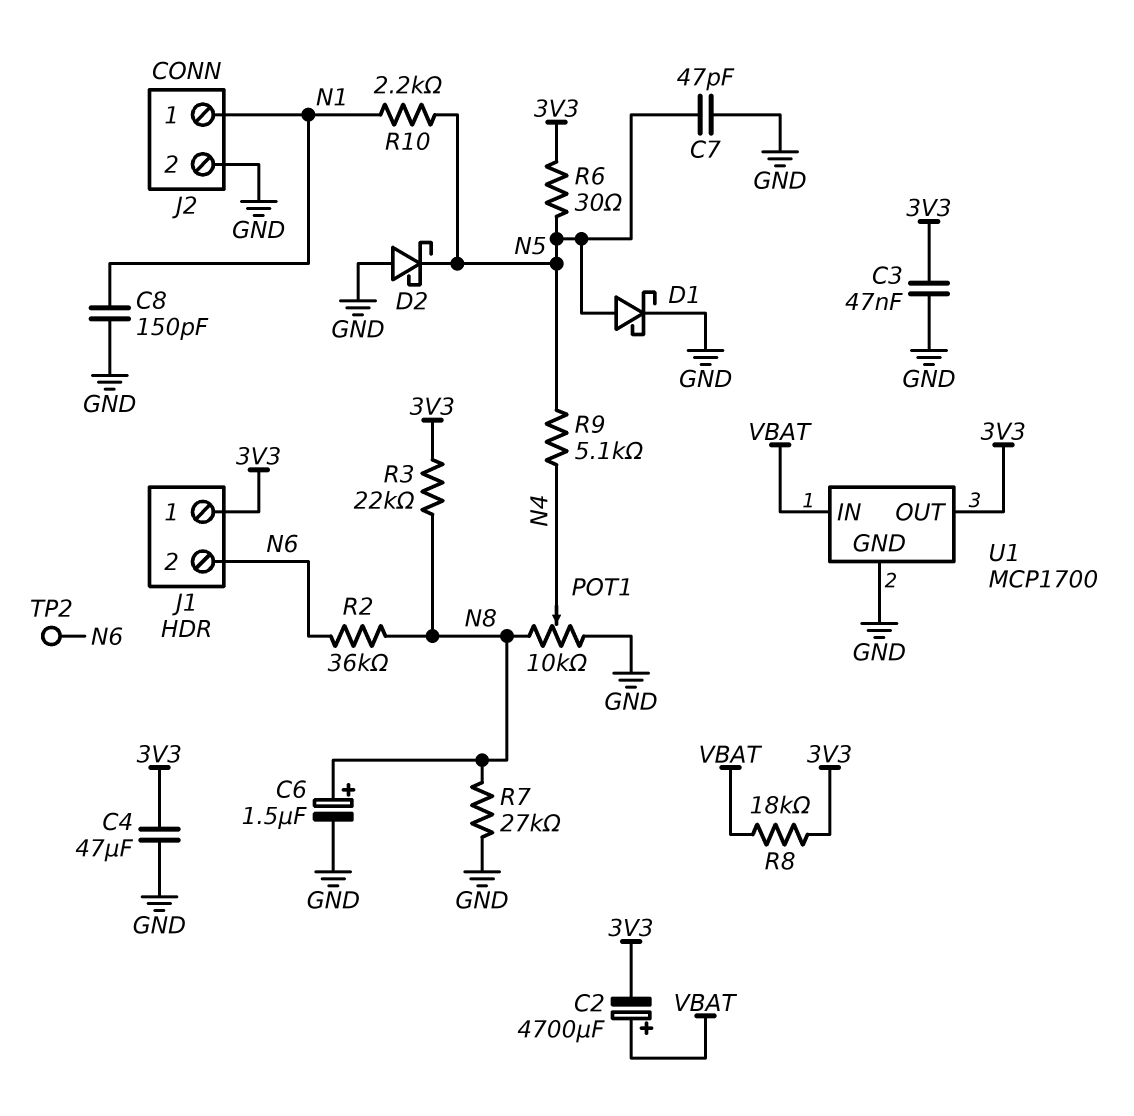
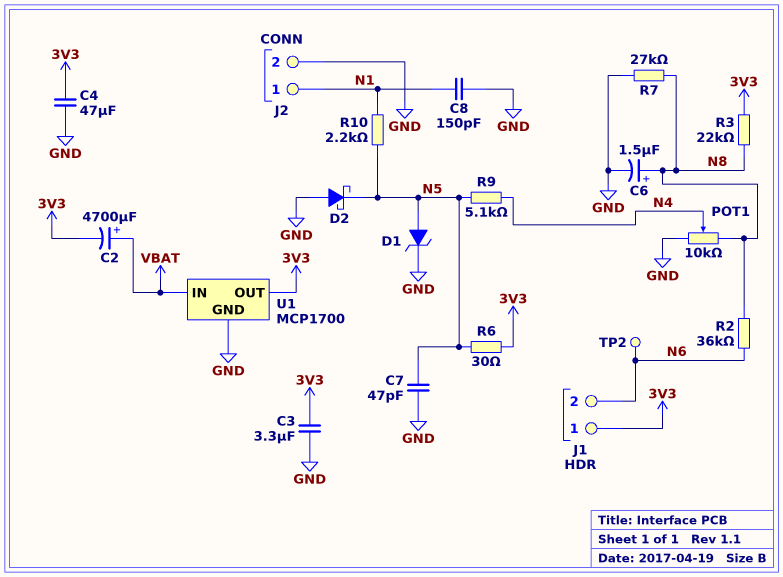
C3: 47nF (3V3, GND) -> 3.3uF (3V3, GND)
D1: schottky (A N5, K GND) -> zener (A N5, K GND)
R8: 18k (3V3, VBAT) -> none

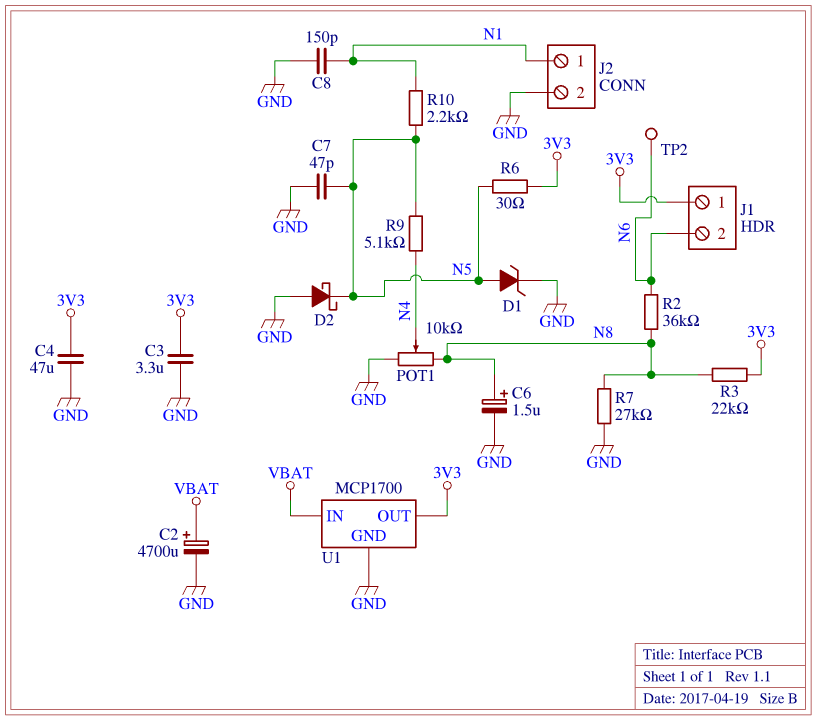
C2: 4700uF (plus VBAT, minus 3V3) -> 4700uF (plus VBAT, minus GND)

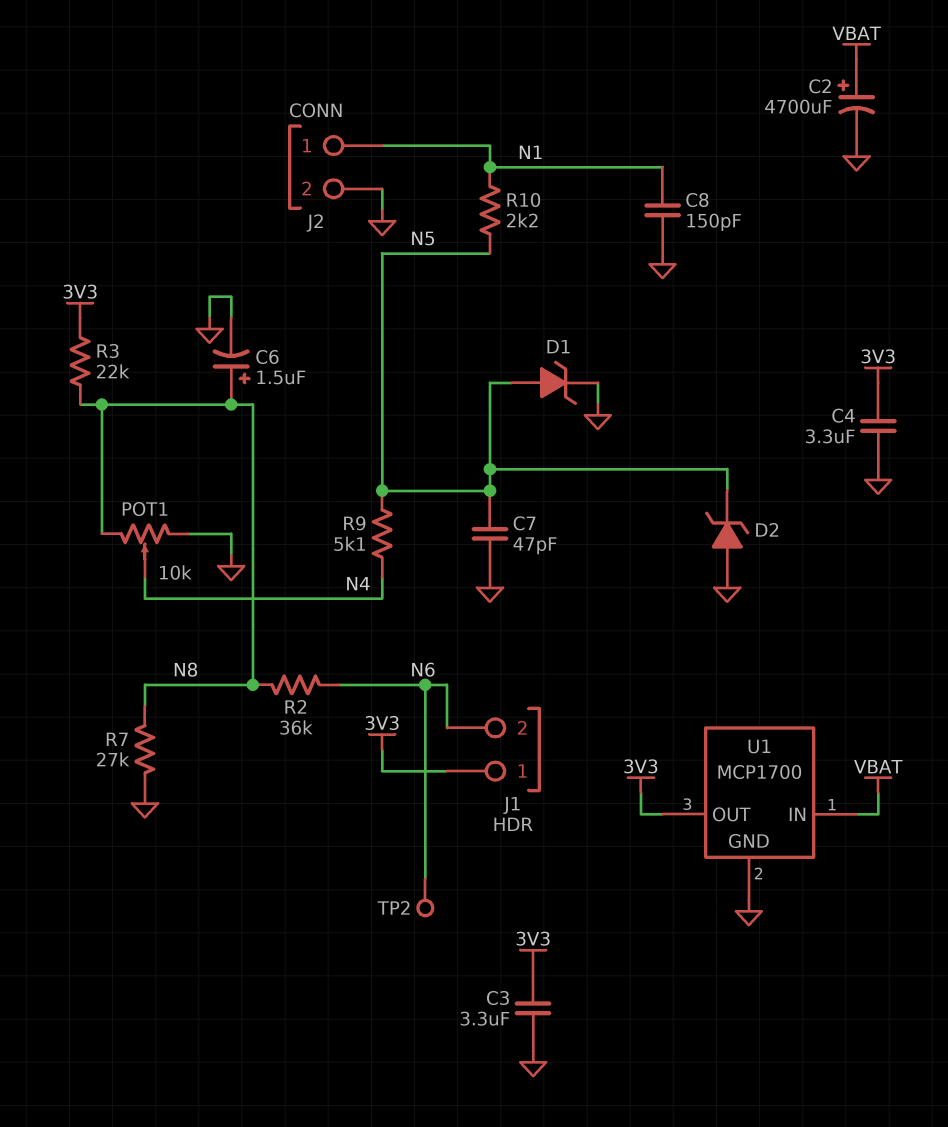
C4: 47uF (3V3, GND) -> 3.3uF (3V3, GND)
D2: schottky (A GND, K N5) -> zener (A GND, K N5)
R6: 30 (3V3, N5) -> none

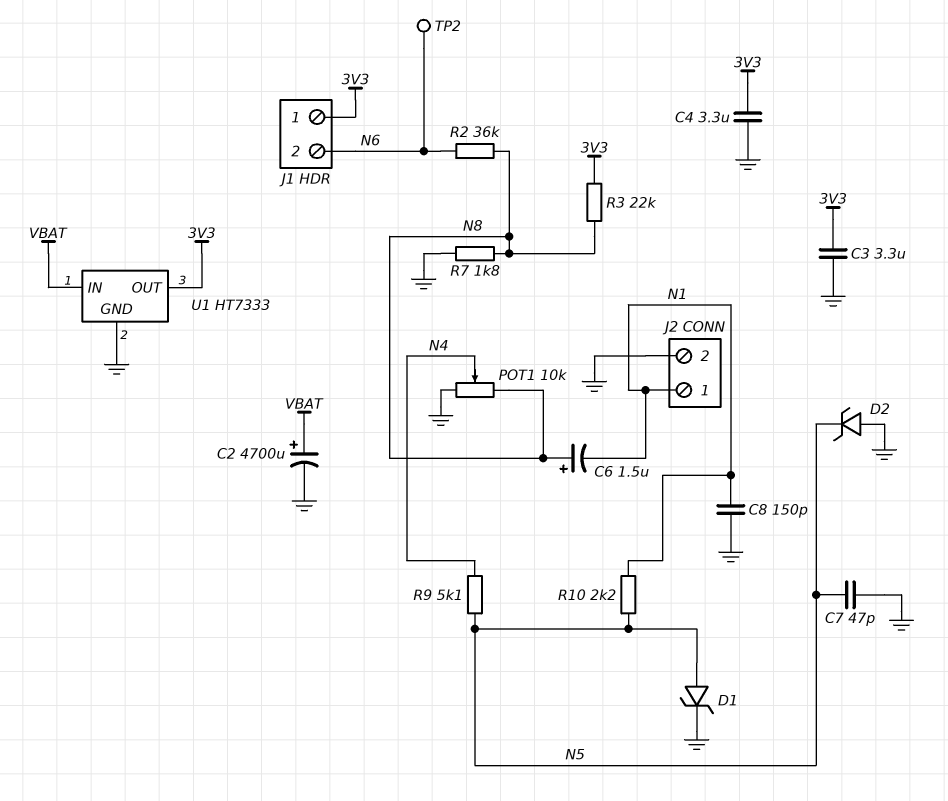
C6: 1.5uF (plus N8, minus GND) -> 1.5uF (plus N8, minus N1)
R7: 27k (GND, N8) -> 1.8k (GND, N8)
U1: MCP1700 -> HT7333

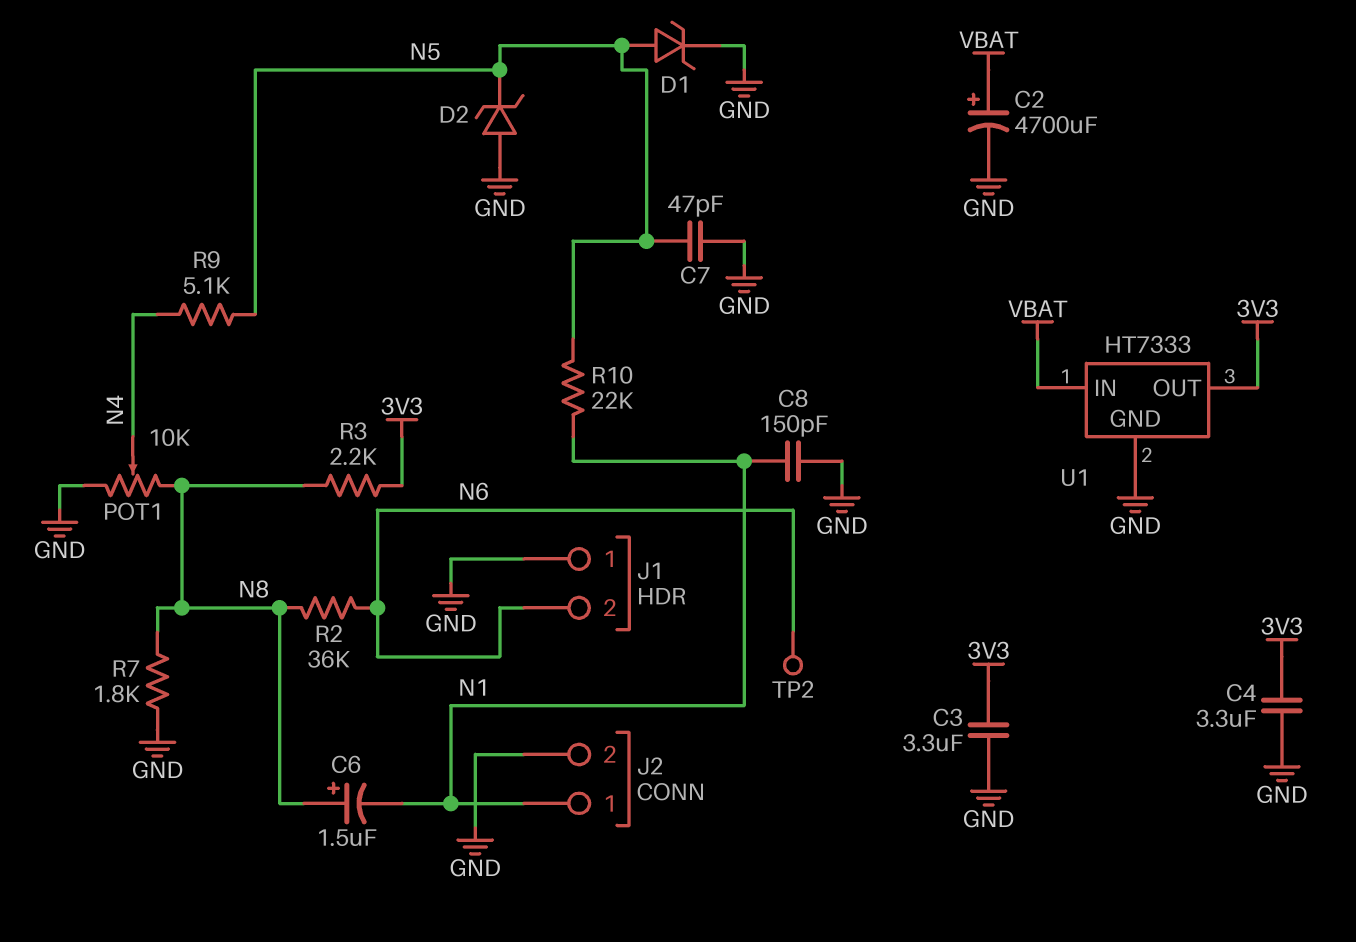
J1 pin 1: 3V3 -> GND
R3: 22k (3V3, N8) -> 2.2k (3V3, N8)
R10: 2.2k (N1, N5) -> 22k (N1, N5)

